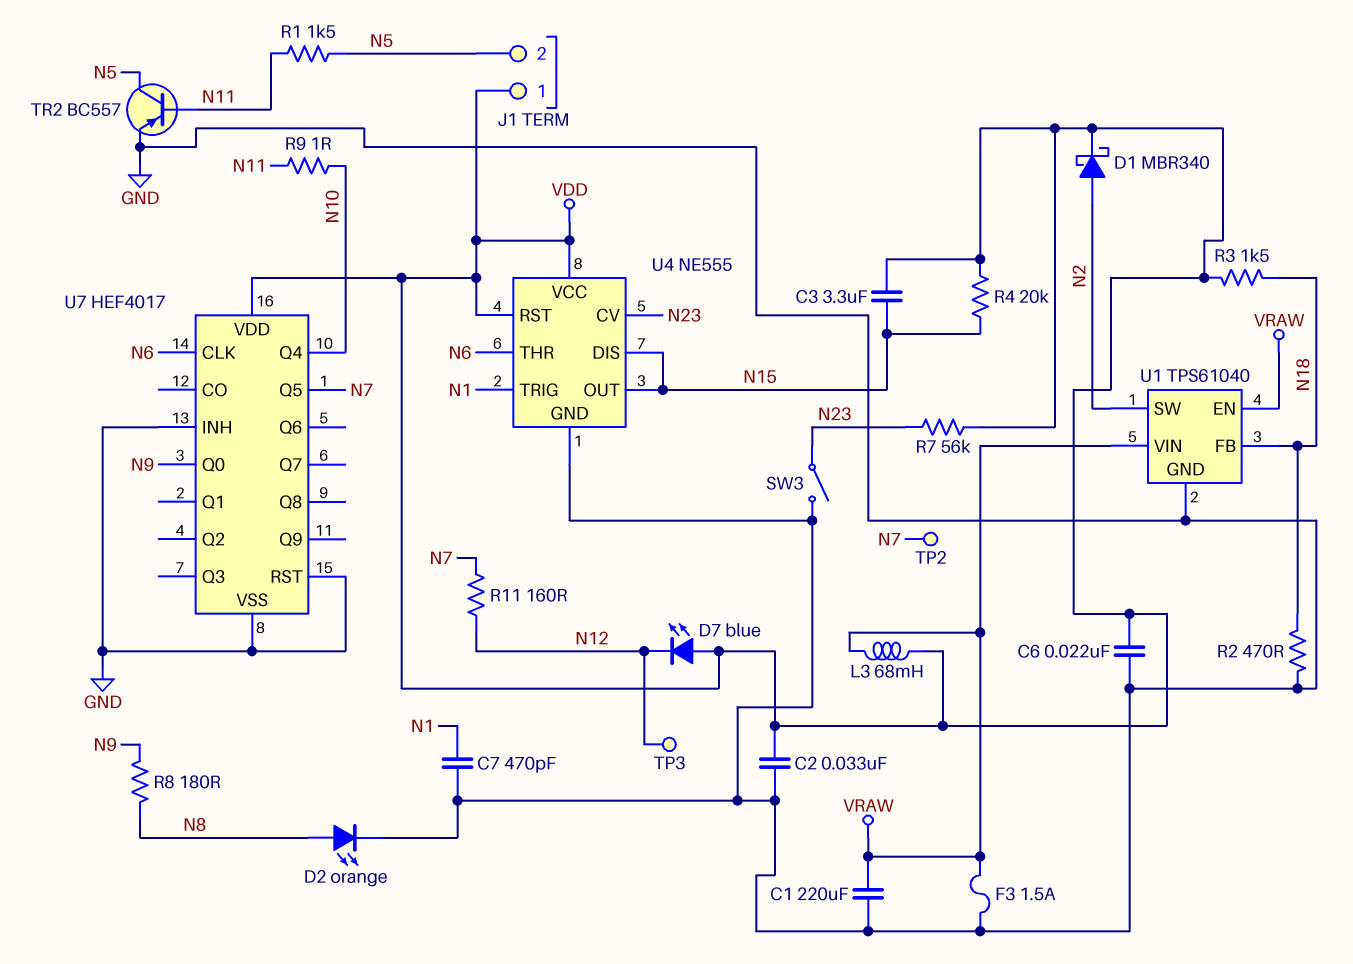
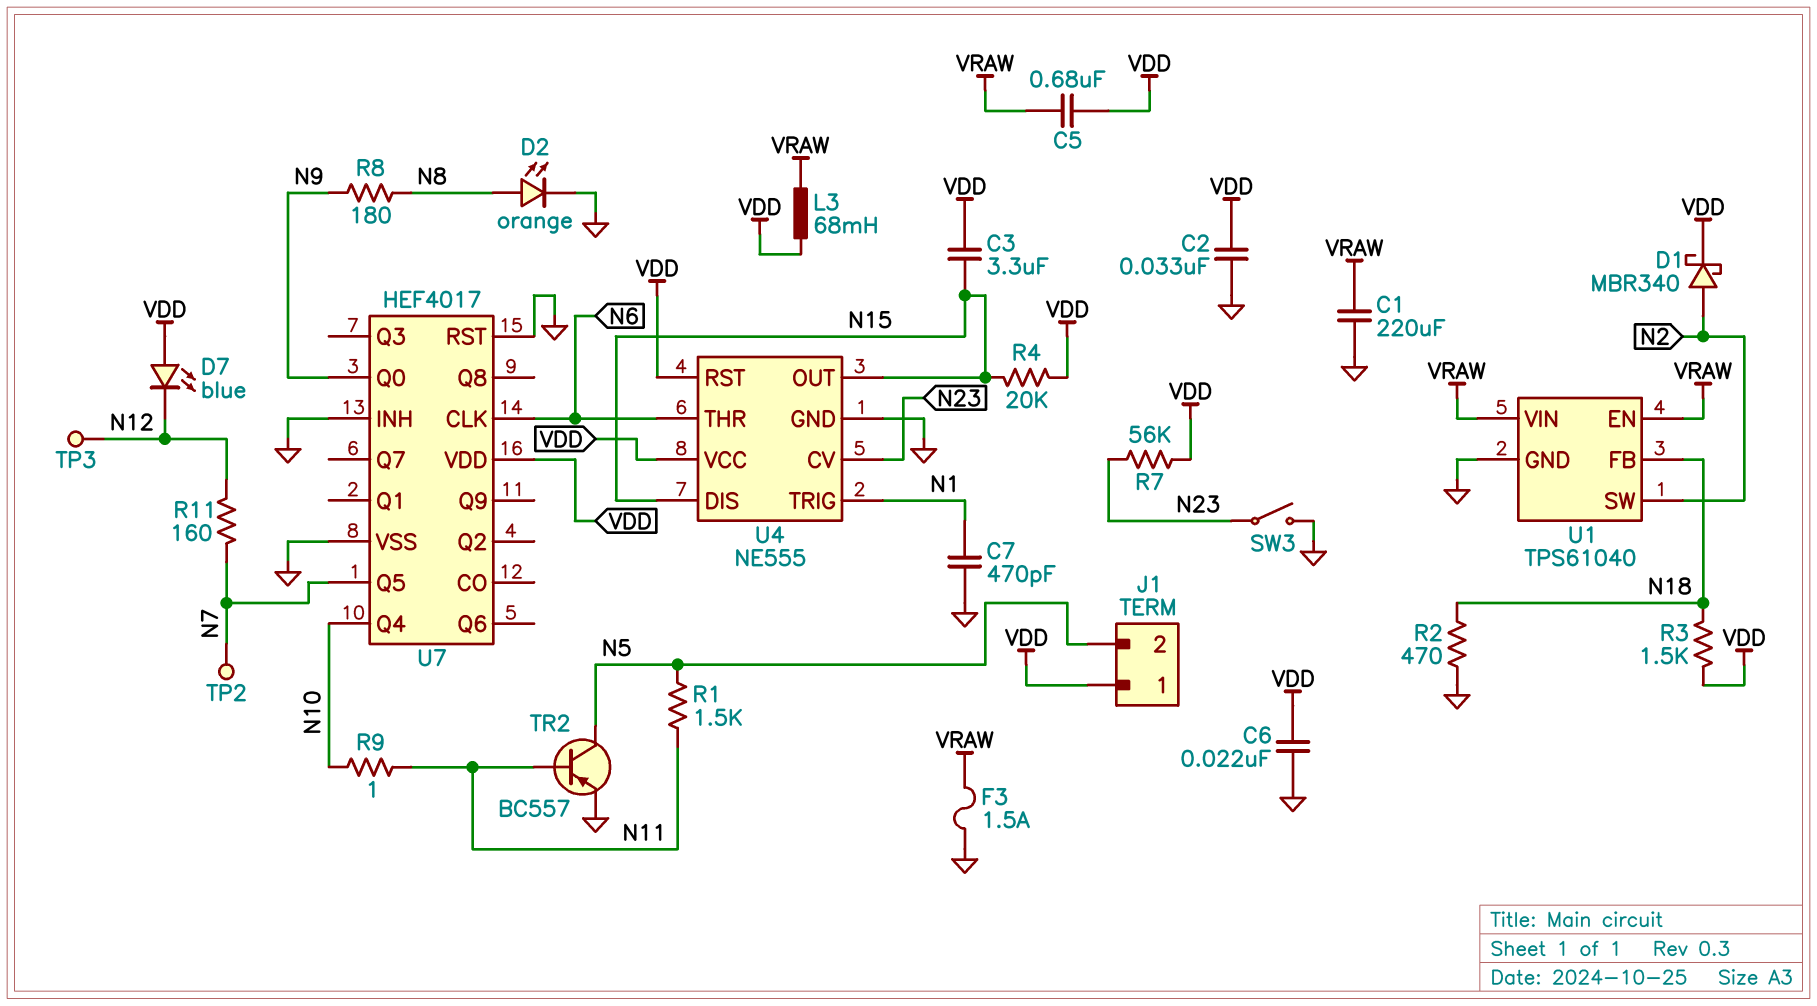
C5: none -> 680nF (VDD, VRAW)

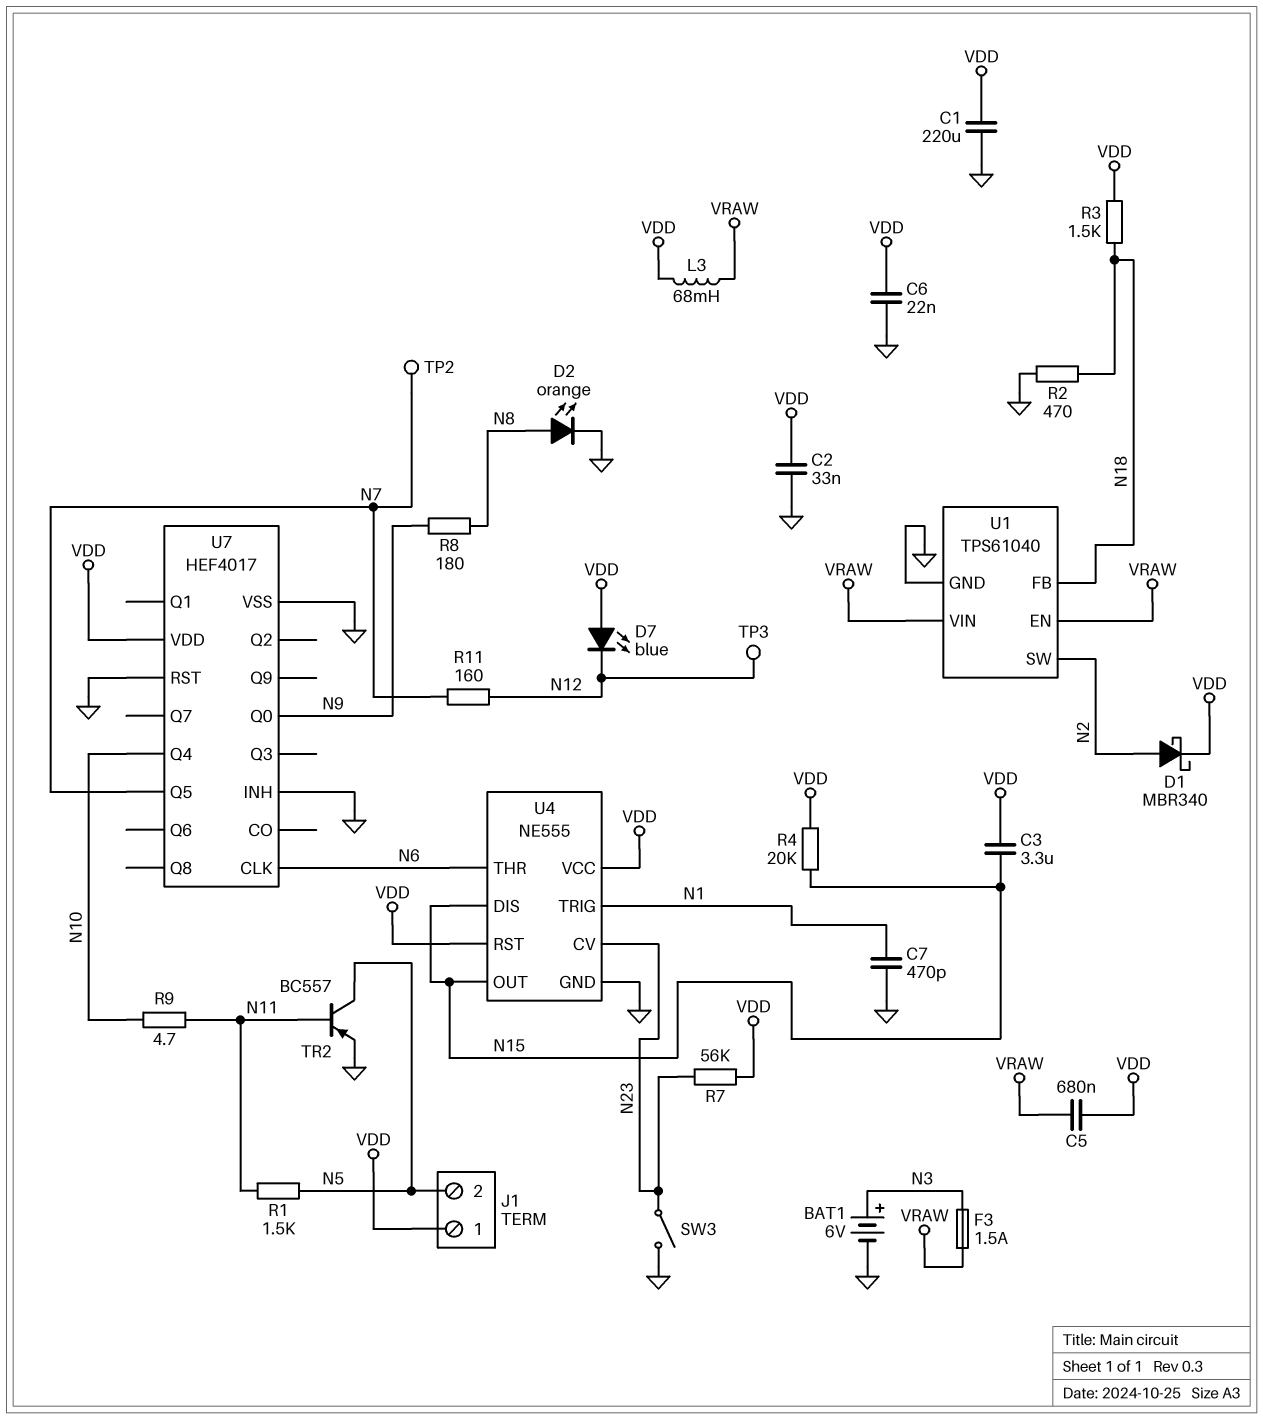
BAT1: none -> 6V (plus N3, minus GND)
C1: 220uF (GND, VRAW) -> 220uF (GND, VDD)
F3: 1.5A (GND, VRAW) -> 1.5A (N3, VRAW)
R9: 1 (N10, N11) -> 4.7 (N10, N11)

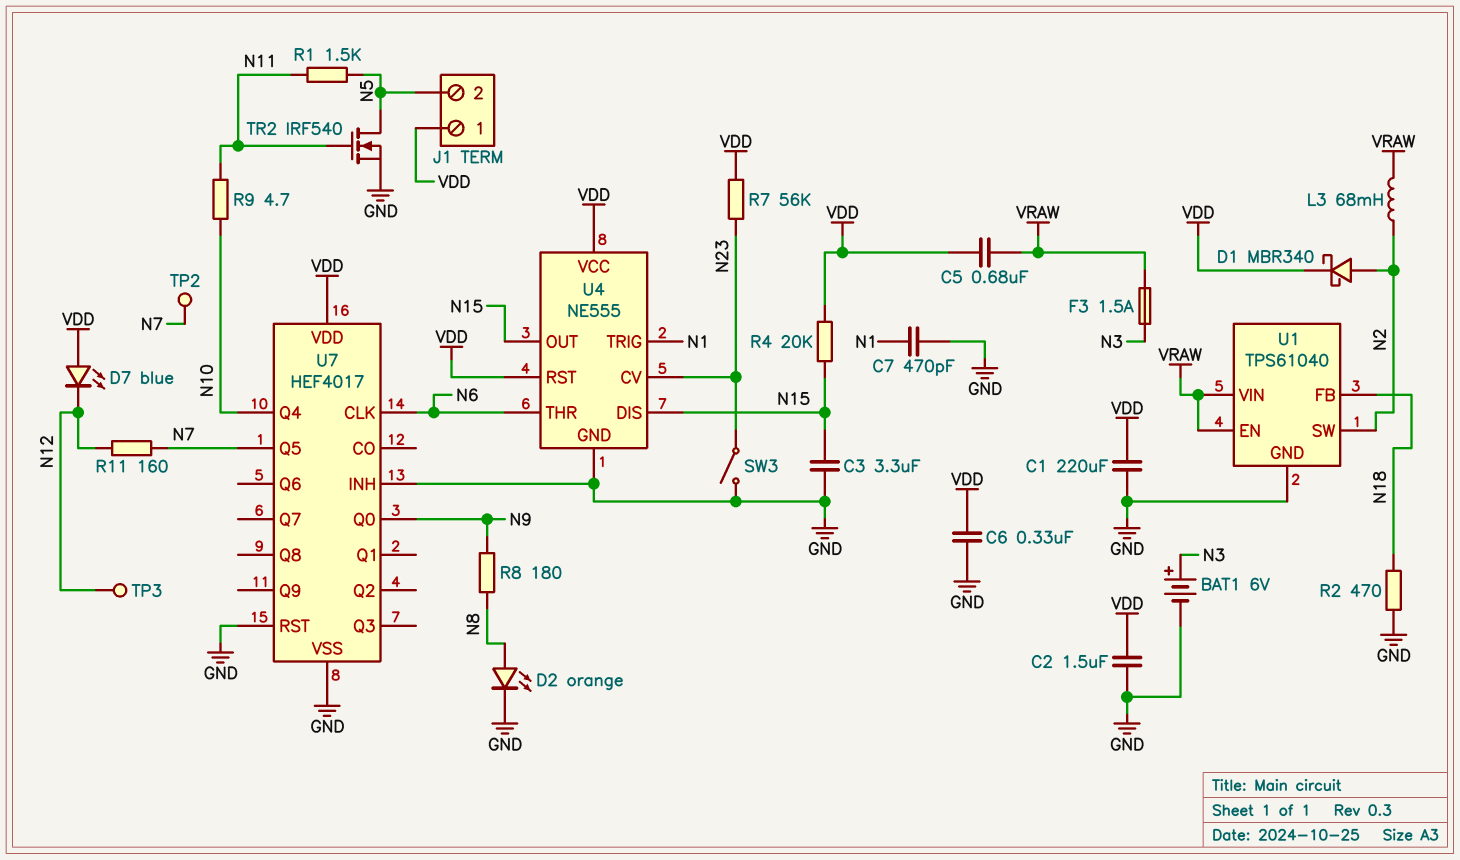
C2: 33nF (GND, VDD) -> 1.5uF (GND, VDD)
C3: 3.3uF (N15, VDD) -> 3.3uF (GND, N15)
C6: 22nF (GND, VDD) -> 330nF (GND, VDD)
L3: 68mH (VDD, VRAW) -> 68mH (N2, VRAW)
R3: 1.5k (N18, VDD) -> none
TR2: PNP BC557 (B N11, C N5, E GND) -> NMOS IRF540 (G N11, D N5, S GND)

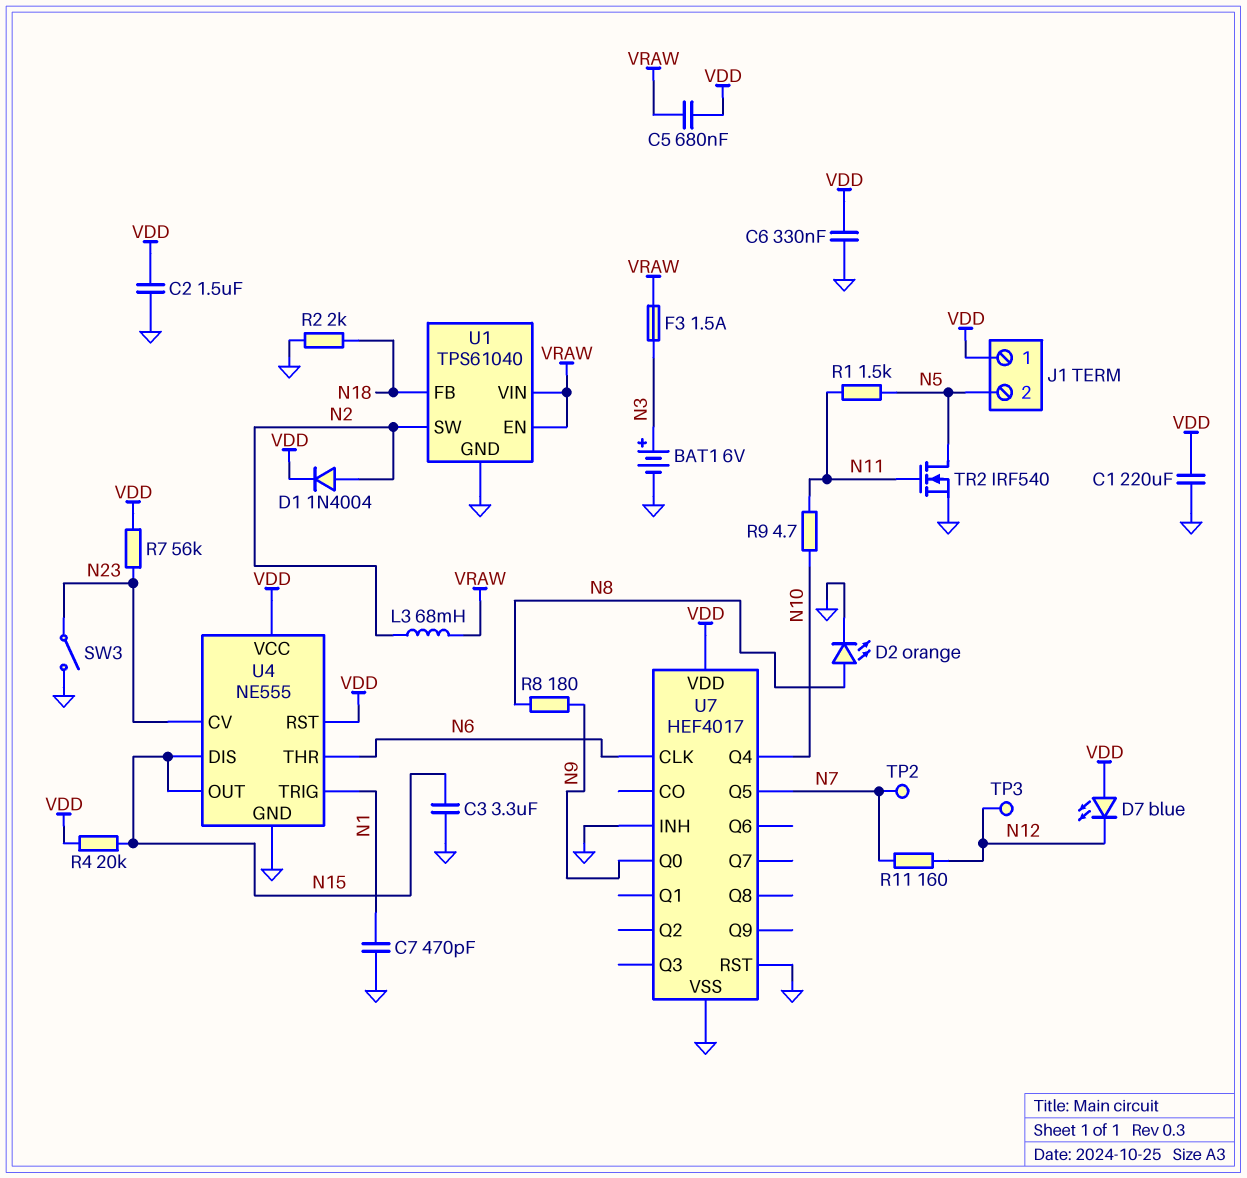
D1: schottky MBR340 (A N2, K VDD) -> diode 1N4004 (A N2, K VDD)
R2: 470 (GND, N18) -> 2k (GND, N18)

